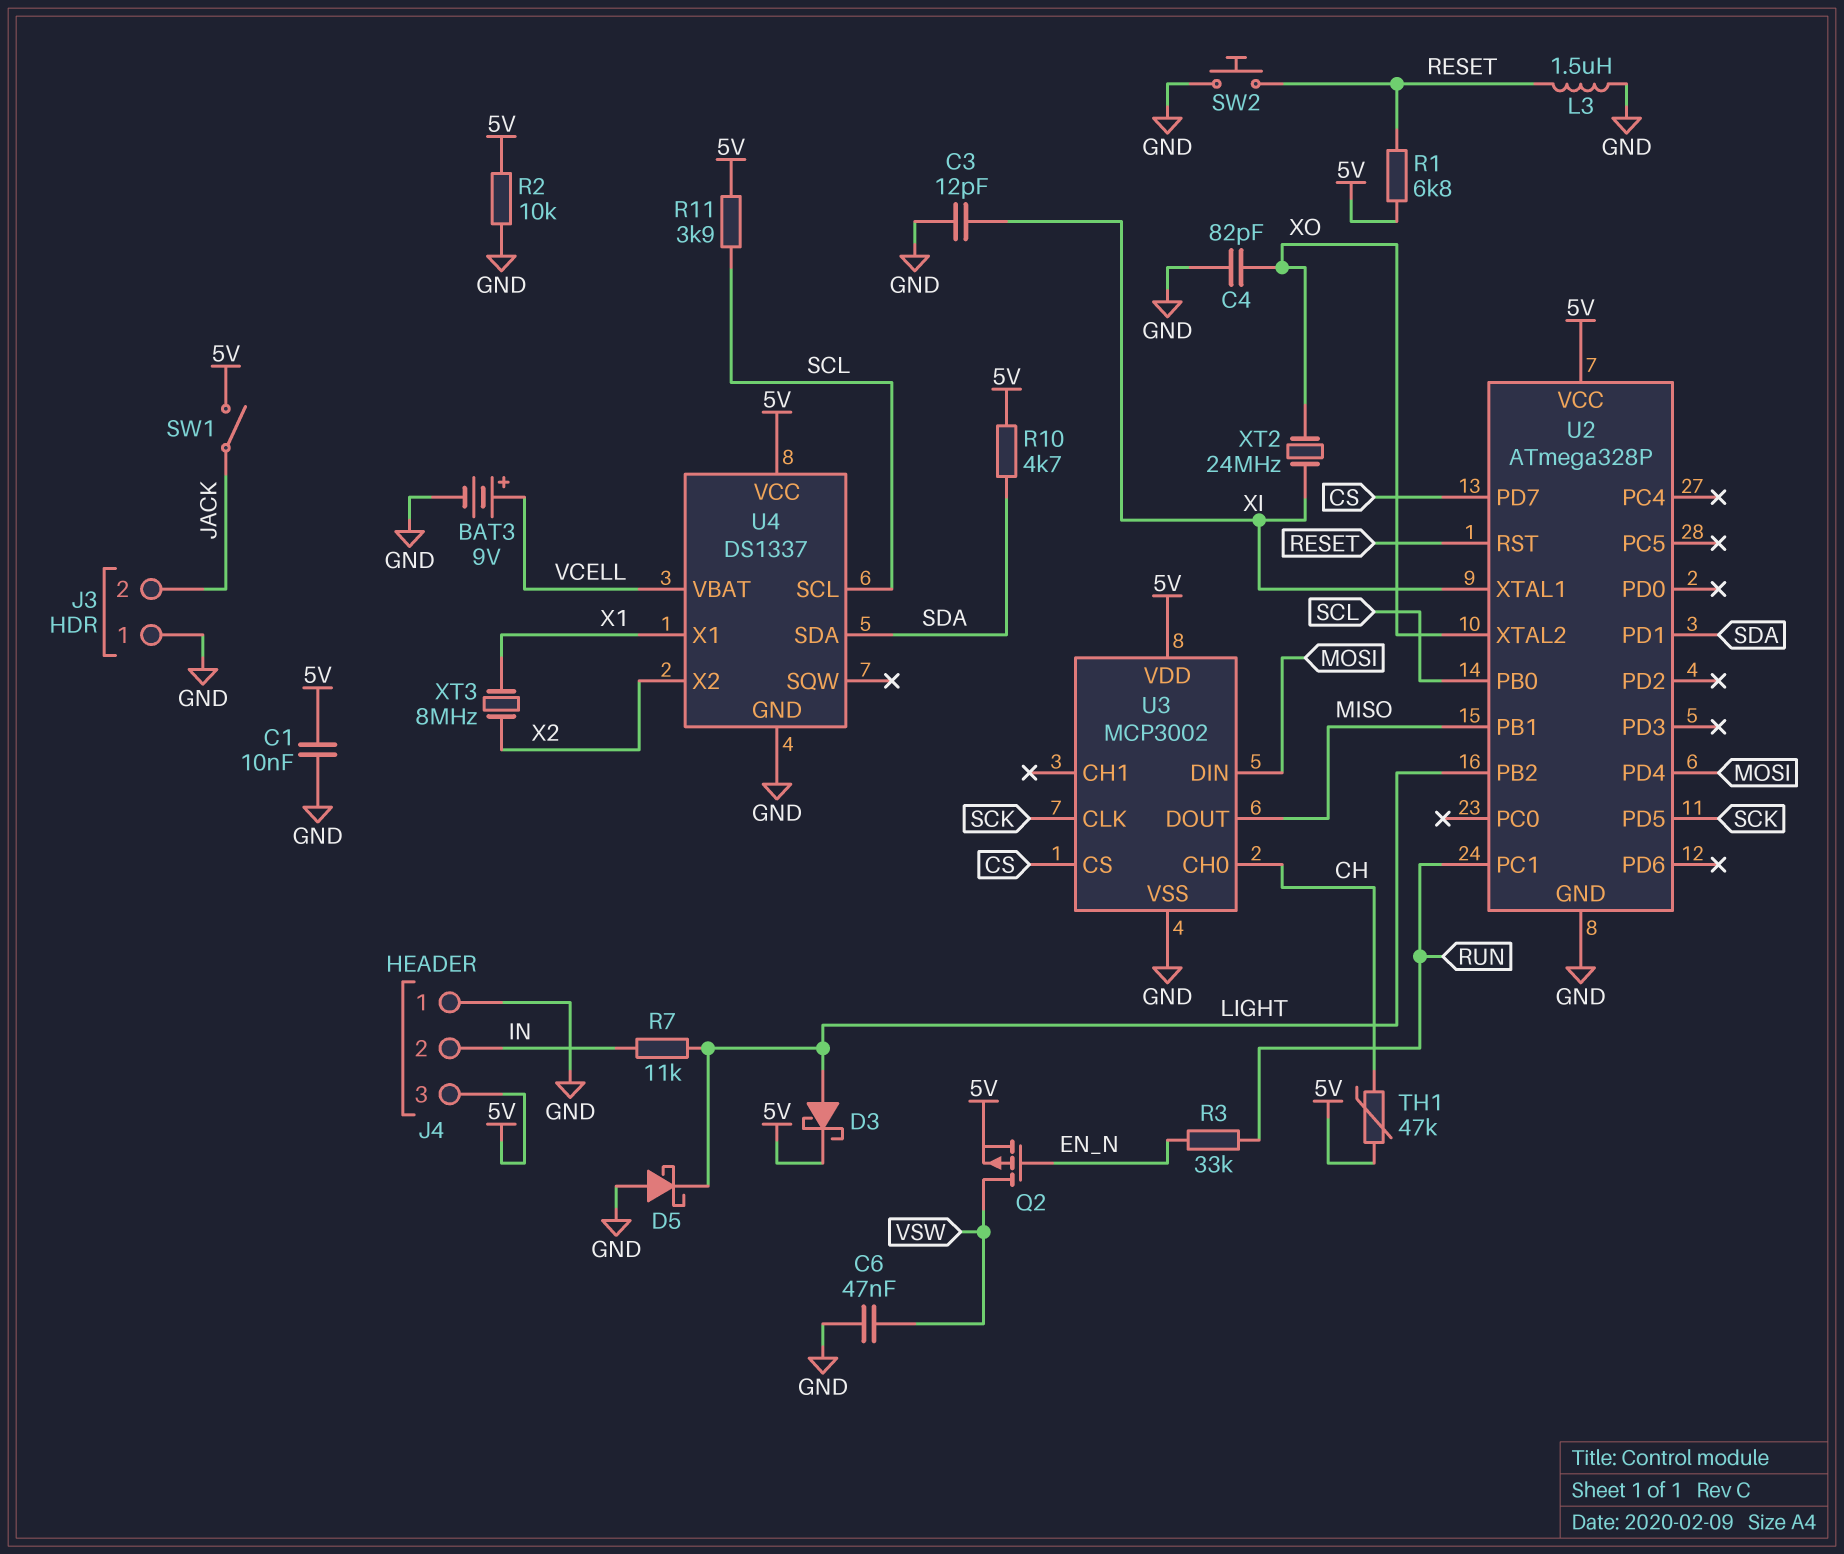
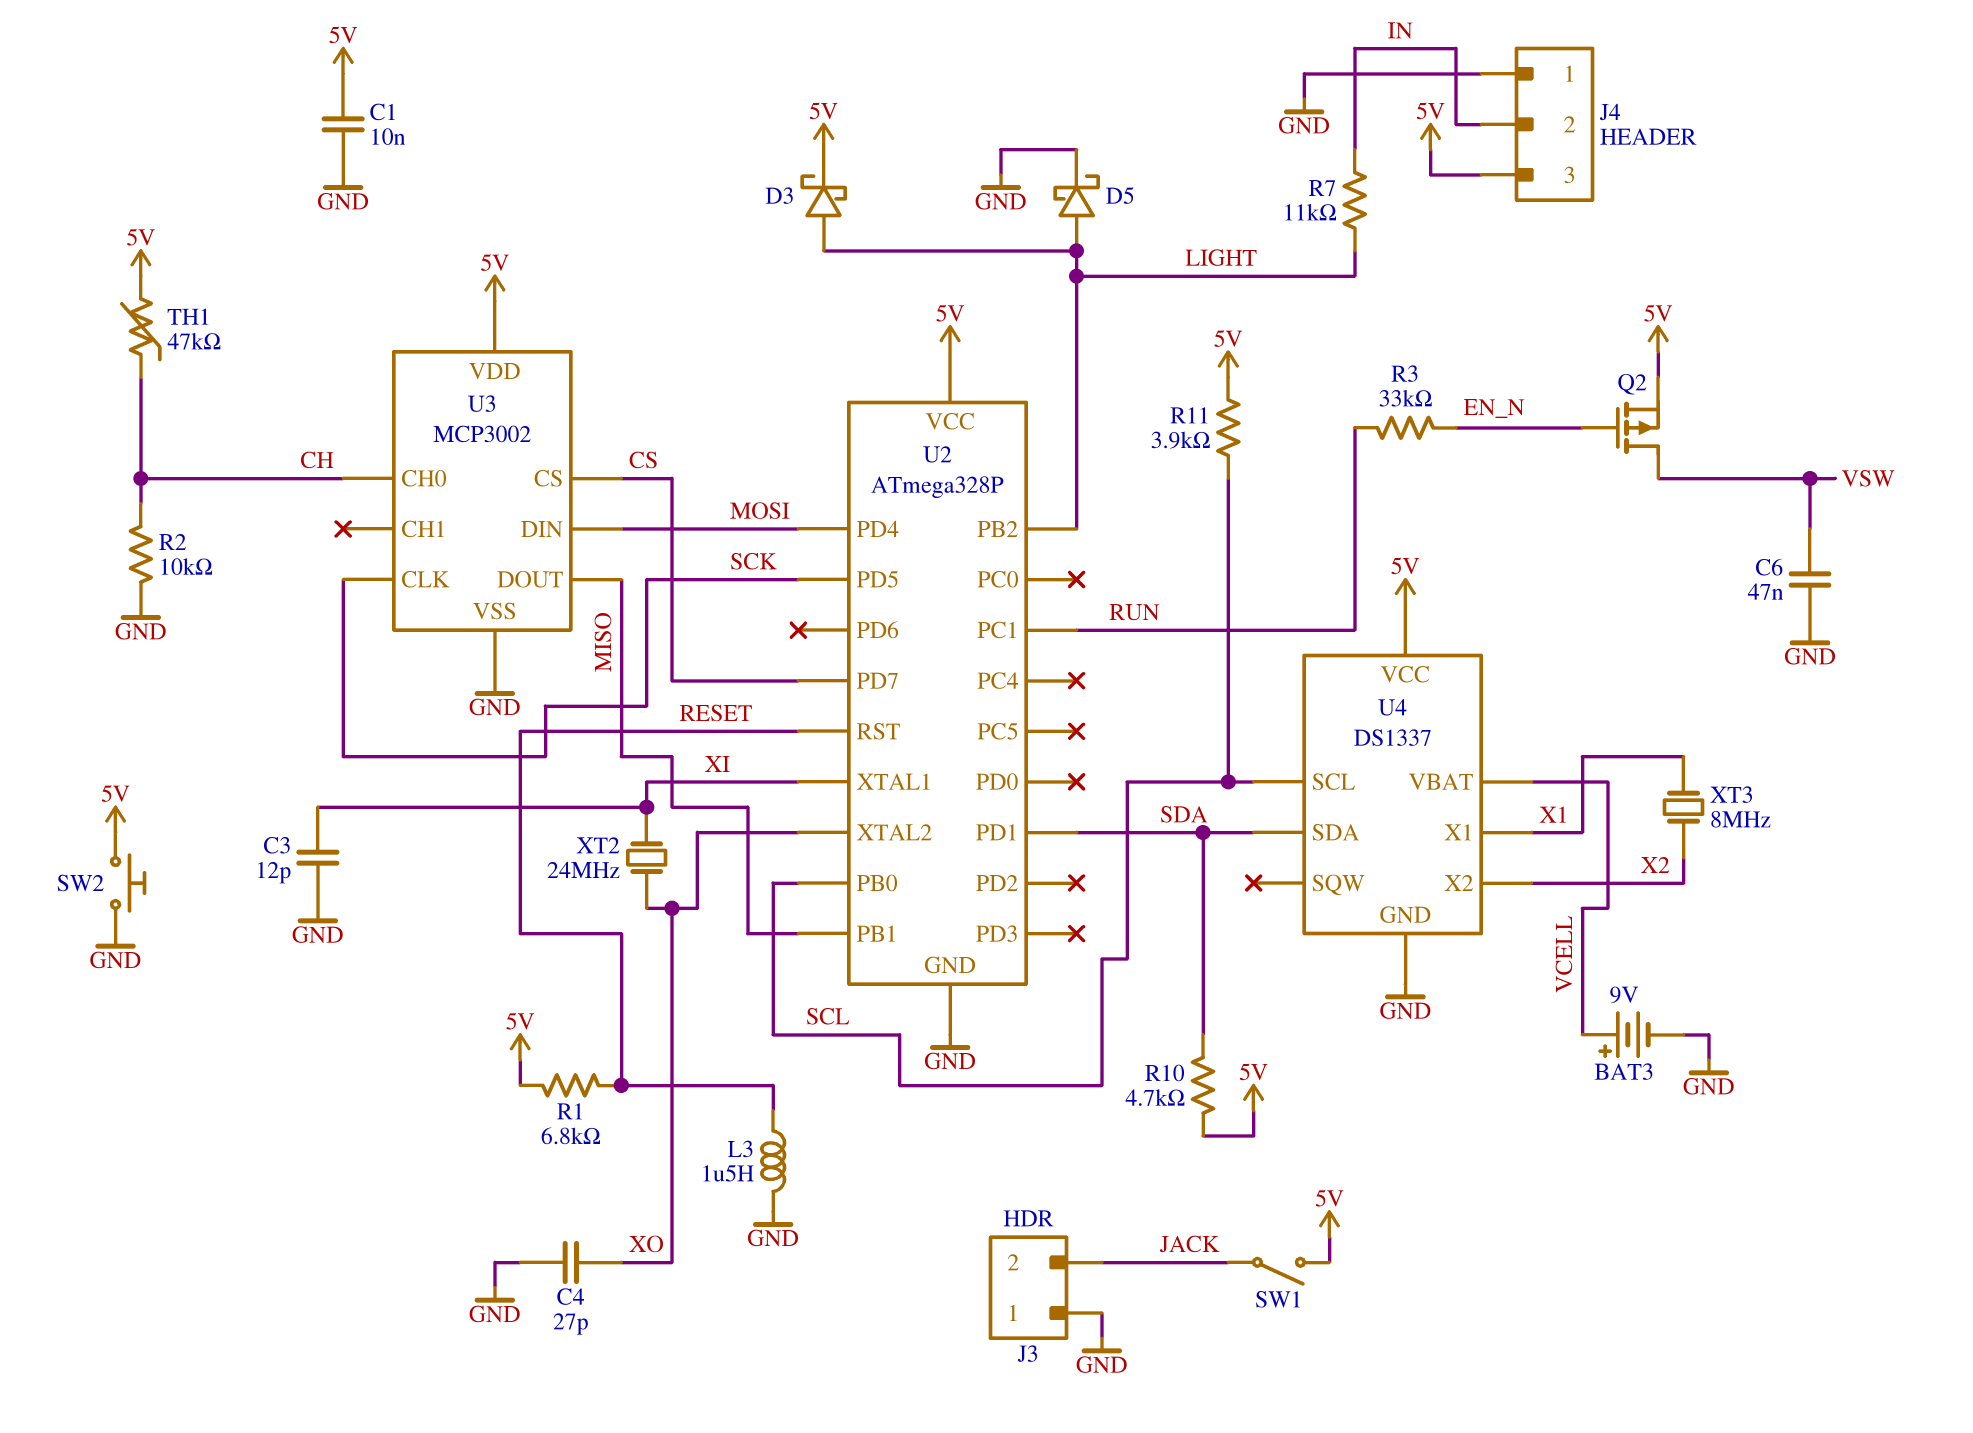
C4: 82pF (GND, XO) -> 27pF (GND, XO)
D5: schottky (A GND, K LIGHT) -> schottky (A LIGHT, K GND)
R2: 10k (5V, GND) -> 10k (CH, GND)
SW2: button (GND, RESET) -> button (5V, GND)

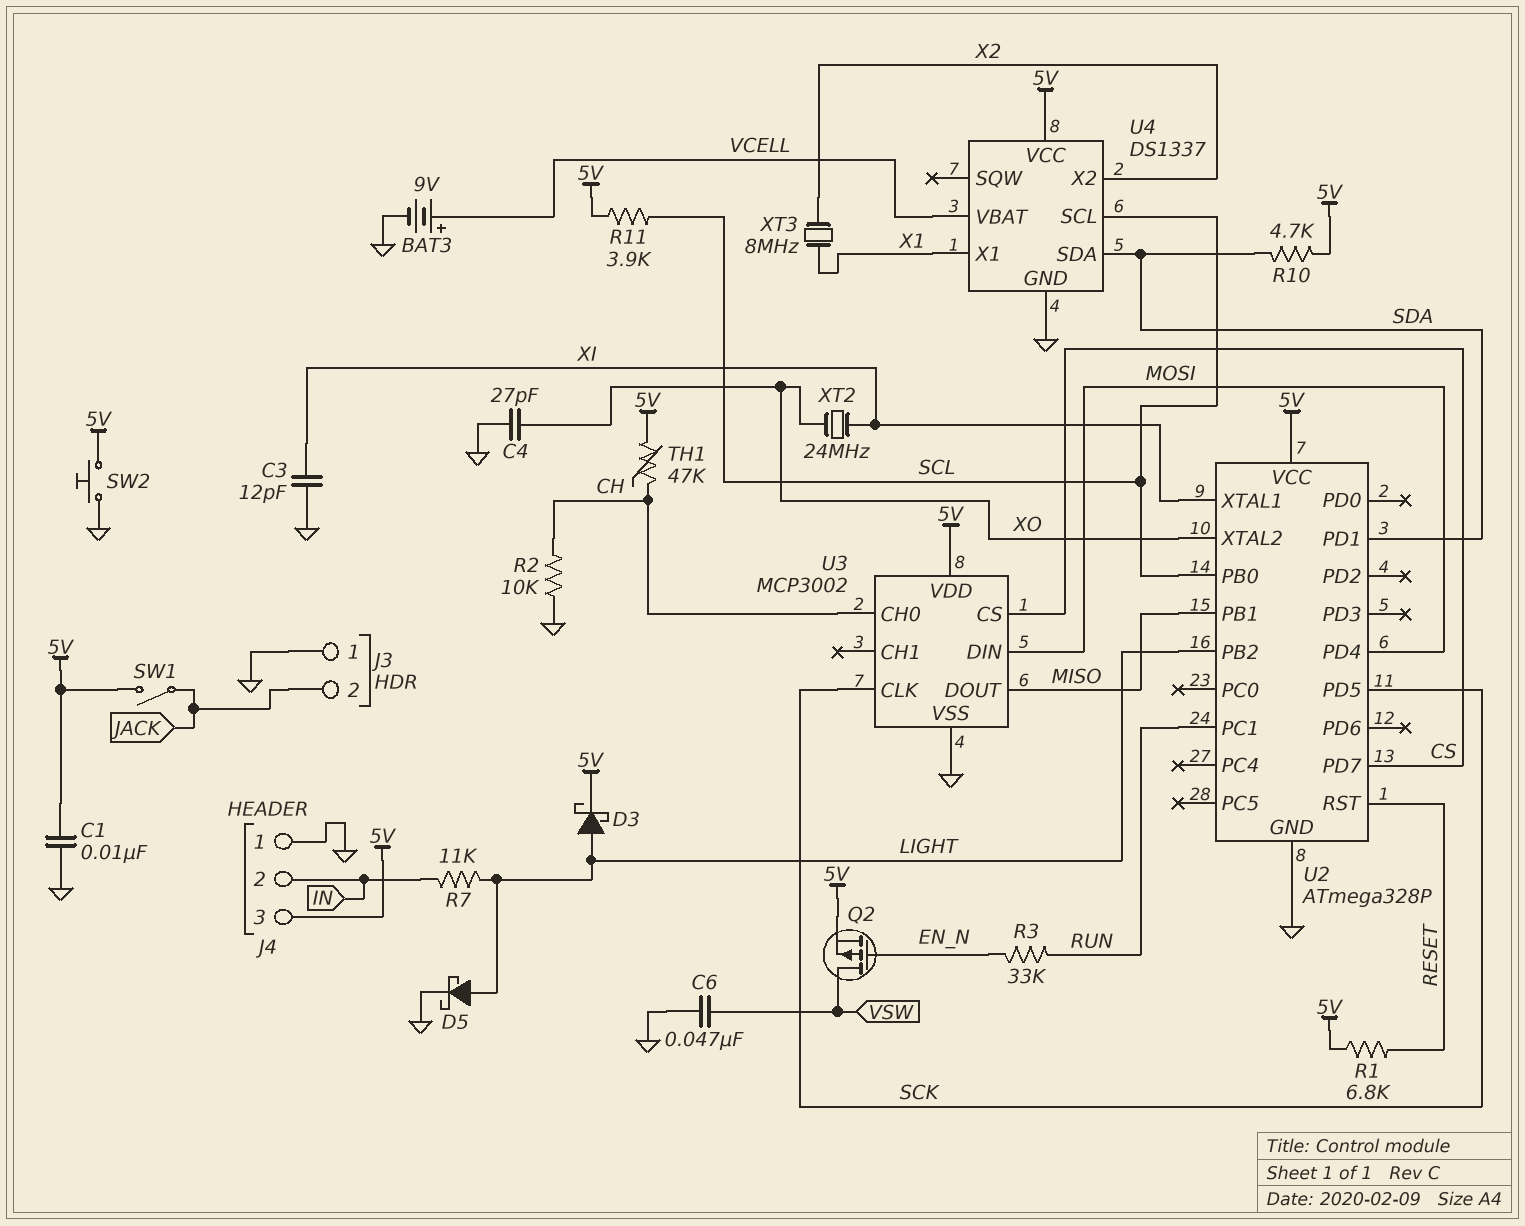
L3: 1.5uH (GND, RESET) -> none

